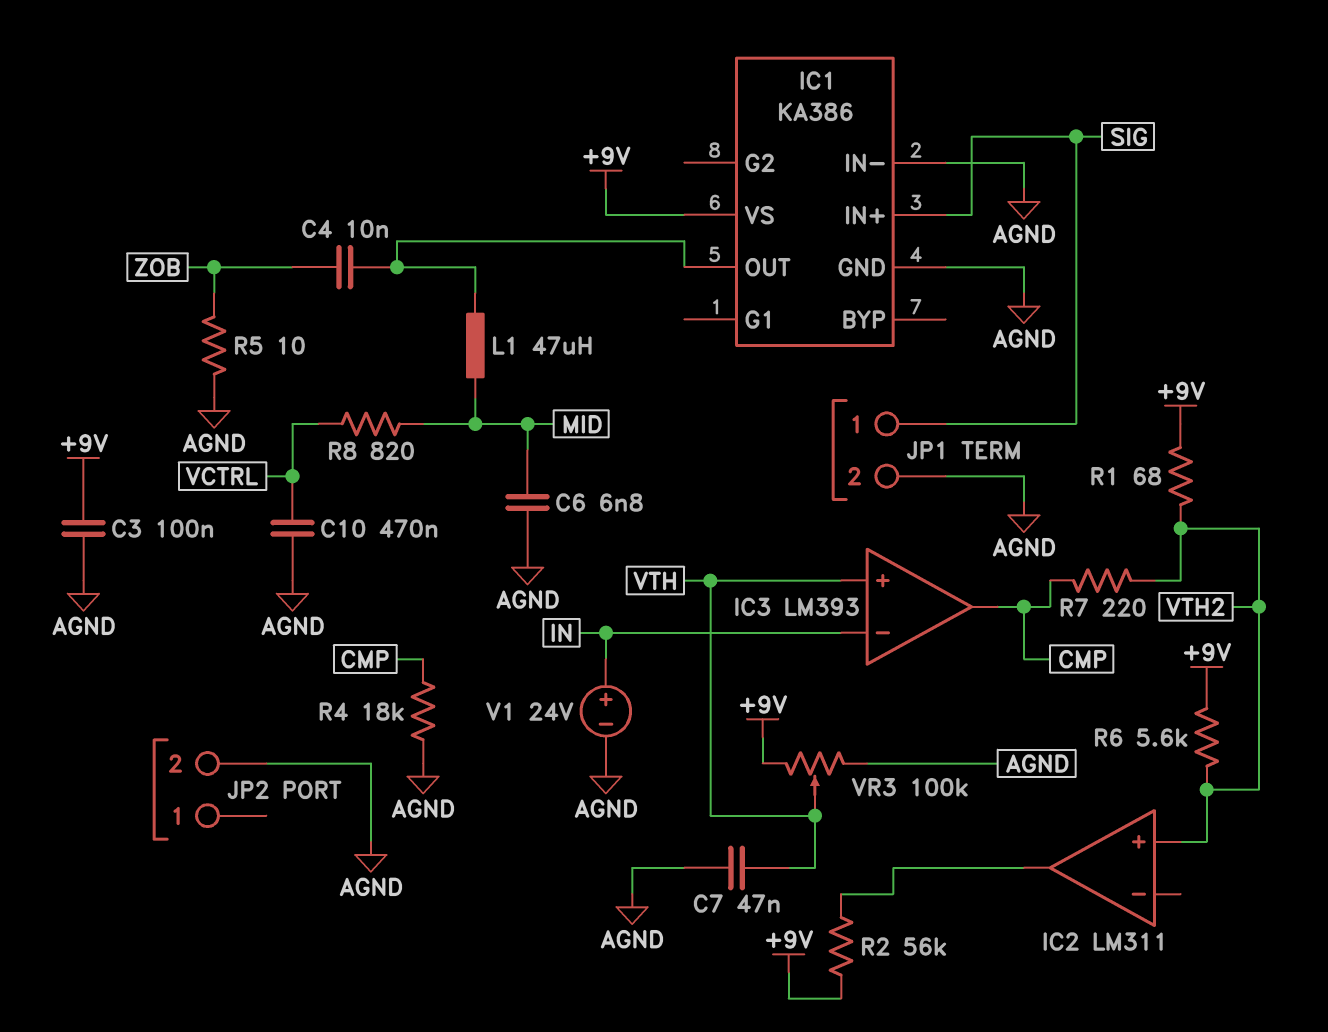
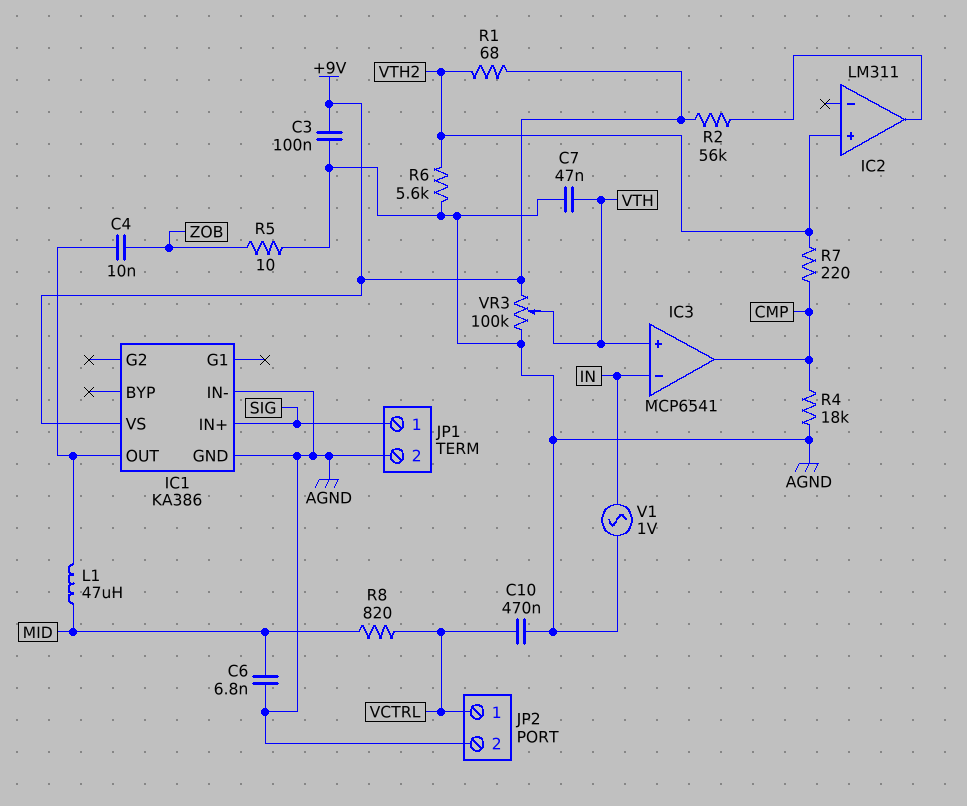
IC3: LM393 -> MCP6541
JP2 pin 1: none -> VCTRL
R6: 5.6k (+9V, VTH2) -> 5.6k (AGND, VTH2)
V1: 24V (plus IN, minus AGND) -> AC 1V (AGND, IN)

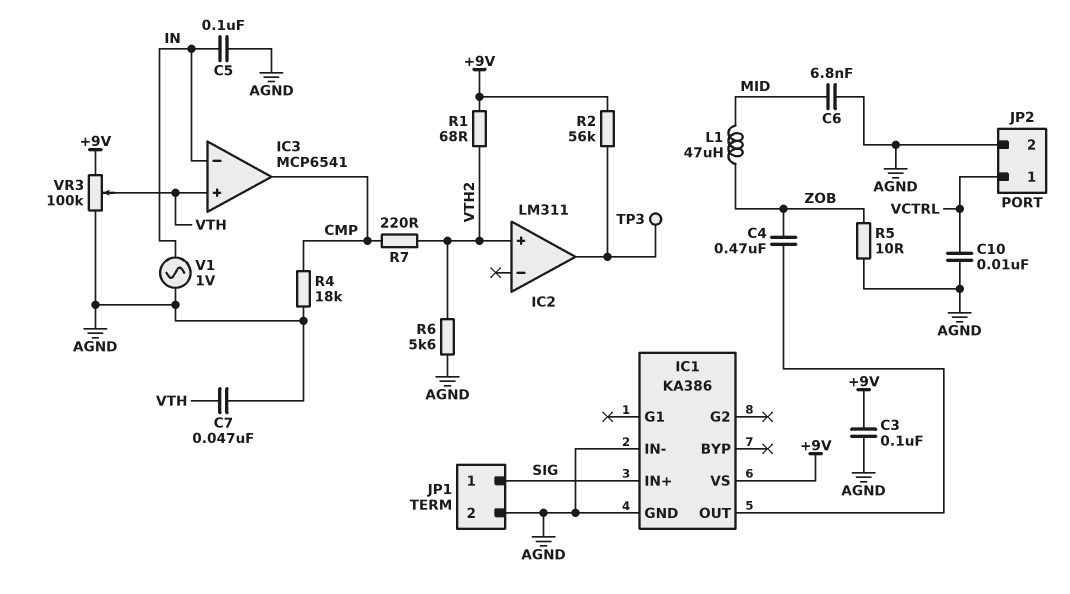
C4: 10nF (IC1/OUT, ZOB) -> 470nF (IC1/OUT, ZOB)
C5: none -> 100nF (AGND, IN)
C10: 470nF (AGND, VCTRL) -> 10nF (AGND, VCTRL)
L1: 47uH (IC1/OUT, MID) -> 47uH (MID, ZOB)
R8: 820 (MID, VCTRL) -> none
TP3: none -> test point (IC2/out)

